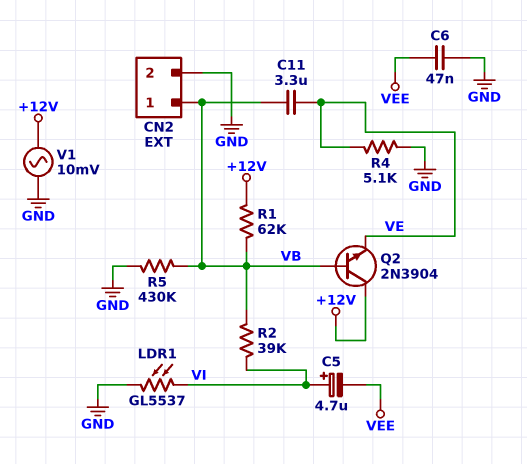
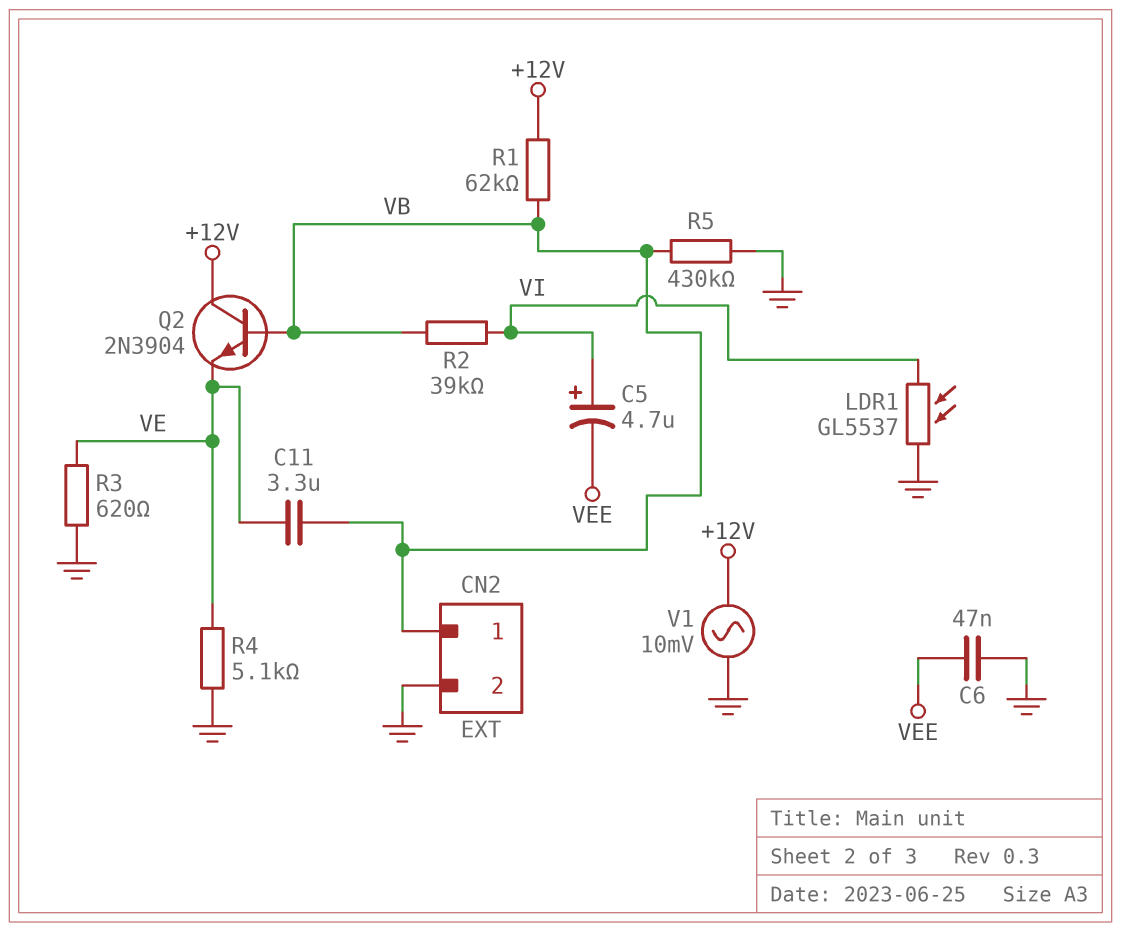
R3: none -> 620 (GND, VE)

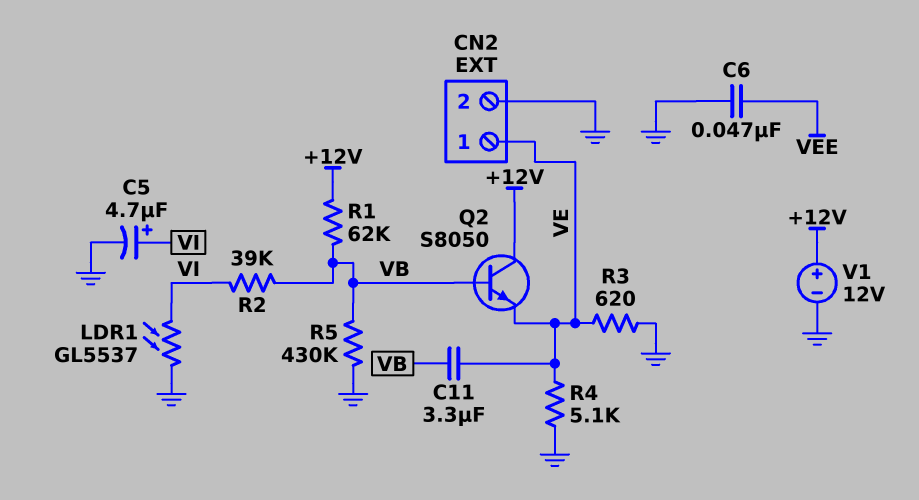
C5: 4.7uF (plus VI, minus VEE) -> 4.7uF (plus VI, minus GND)
CN2 pin 1: VB -> VE
Q2: NPN 2N3904 (B VB, C +12V, E VE) -> NPN S8050 (B VB, C +12V, E VE)
V1: AC 10mV (+12V, GND) -> 12V (plus +12V, minus GND)

